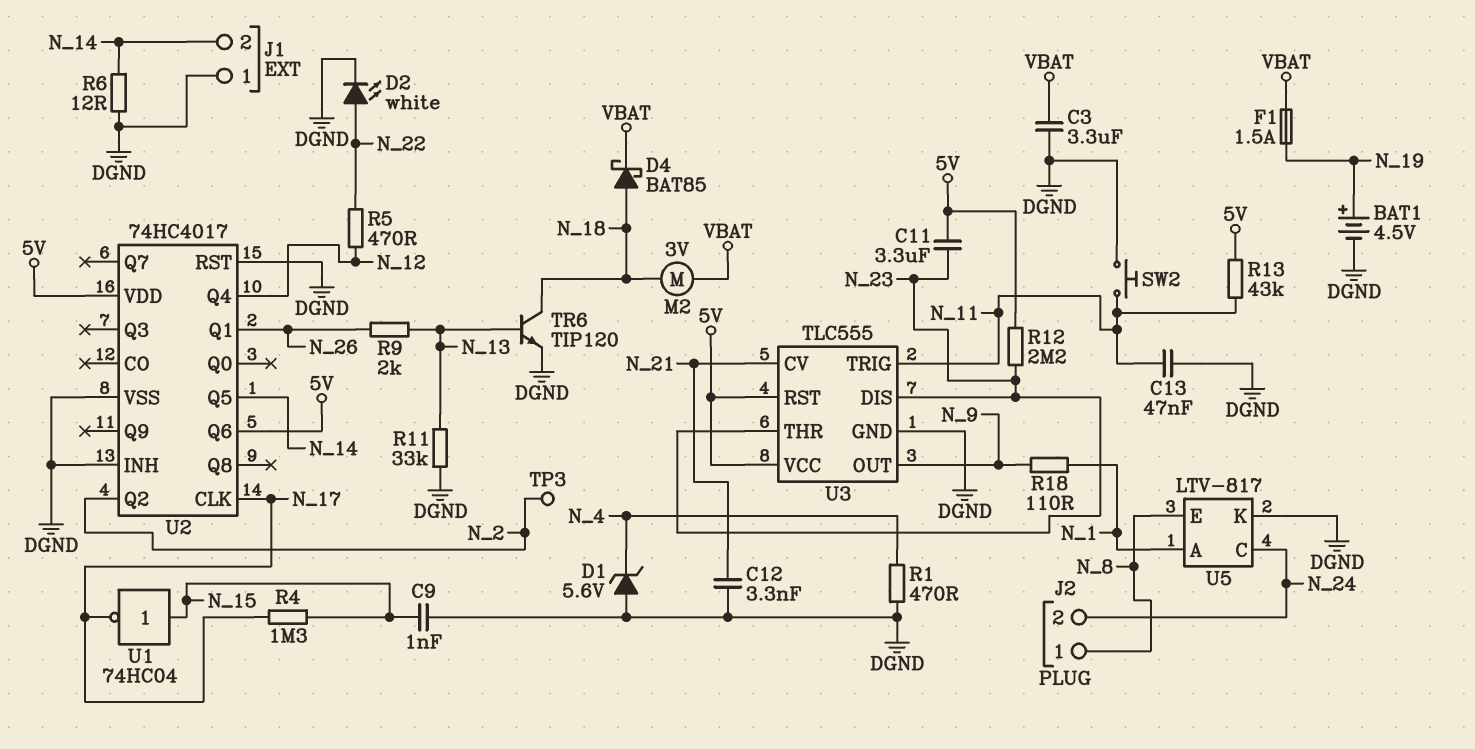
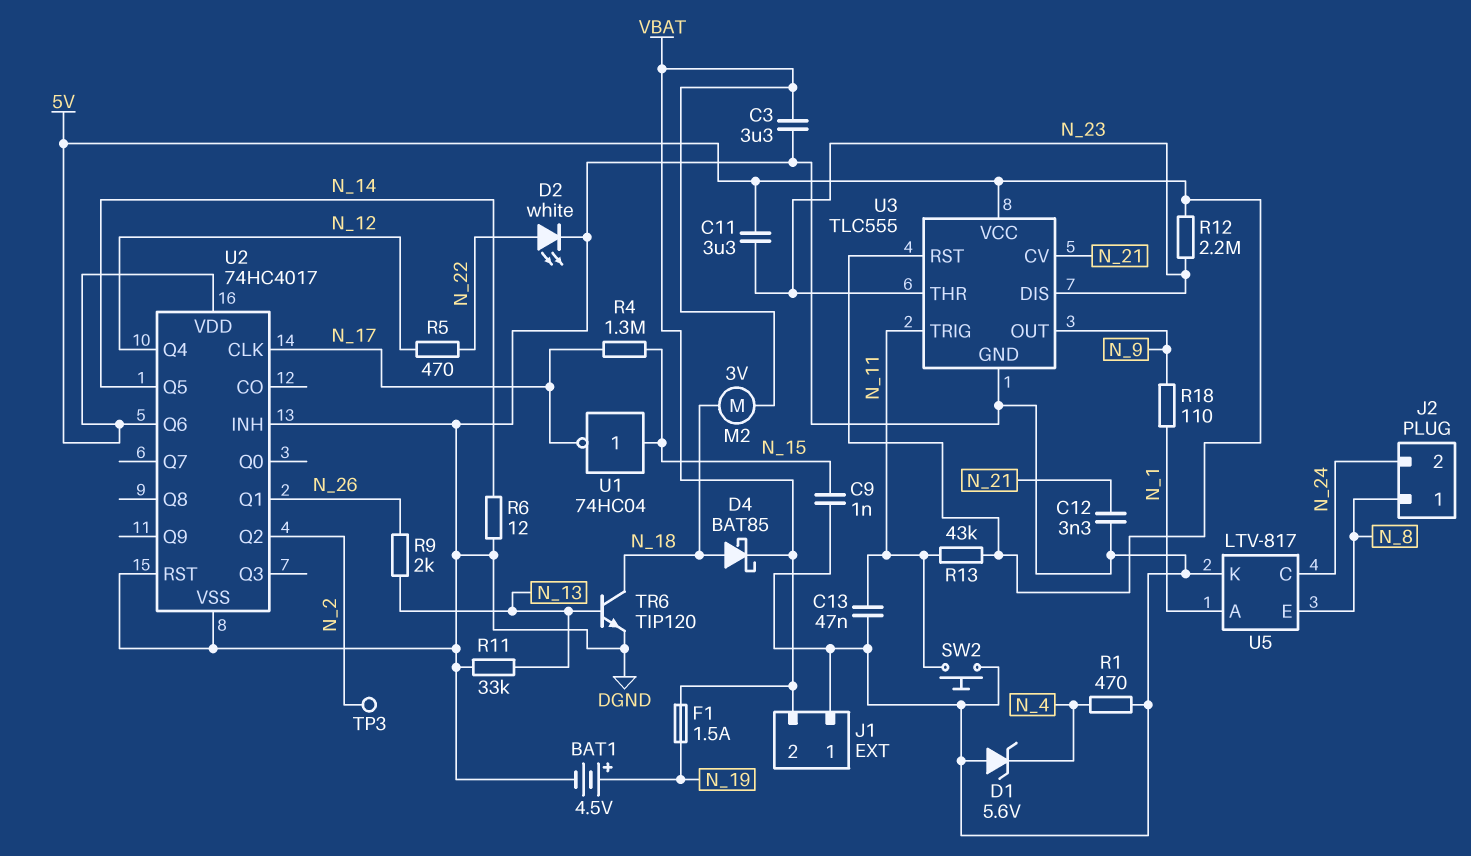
J1 pin 2: N_14 -> VBAT

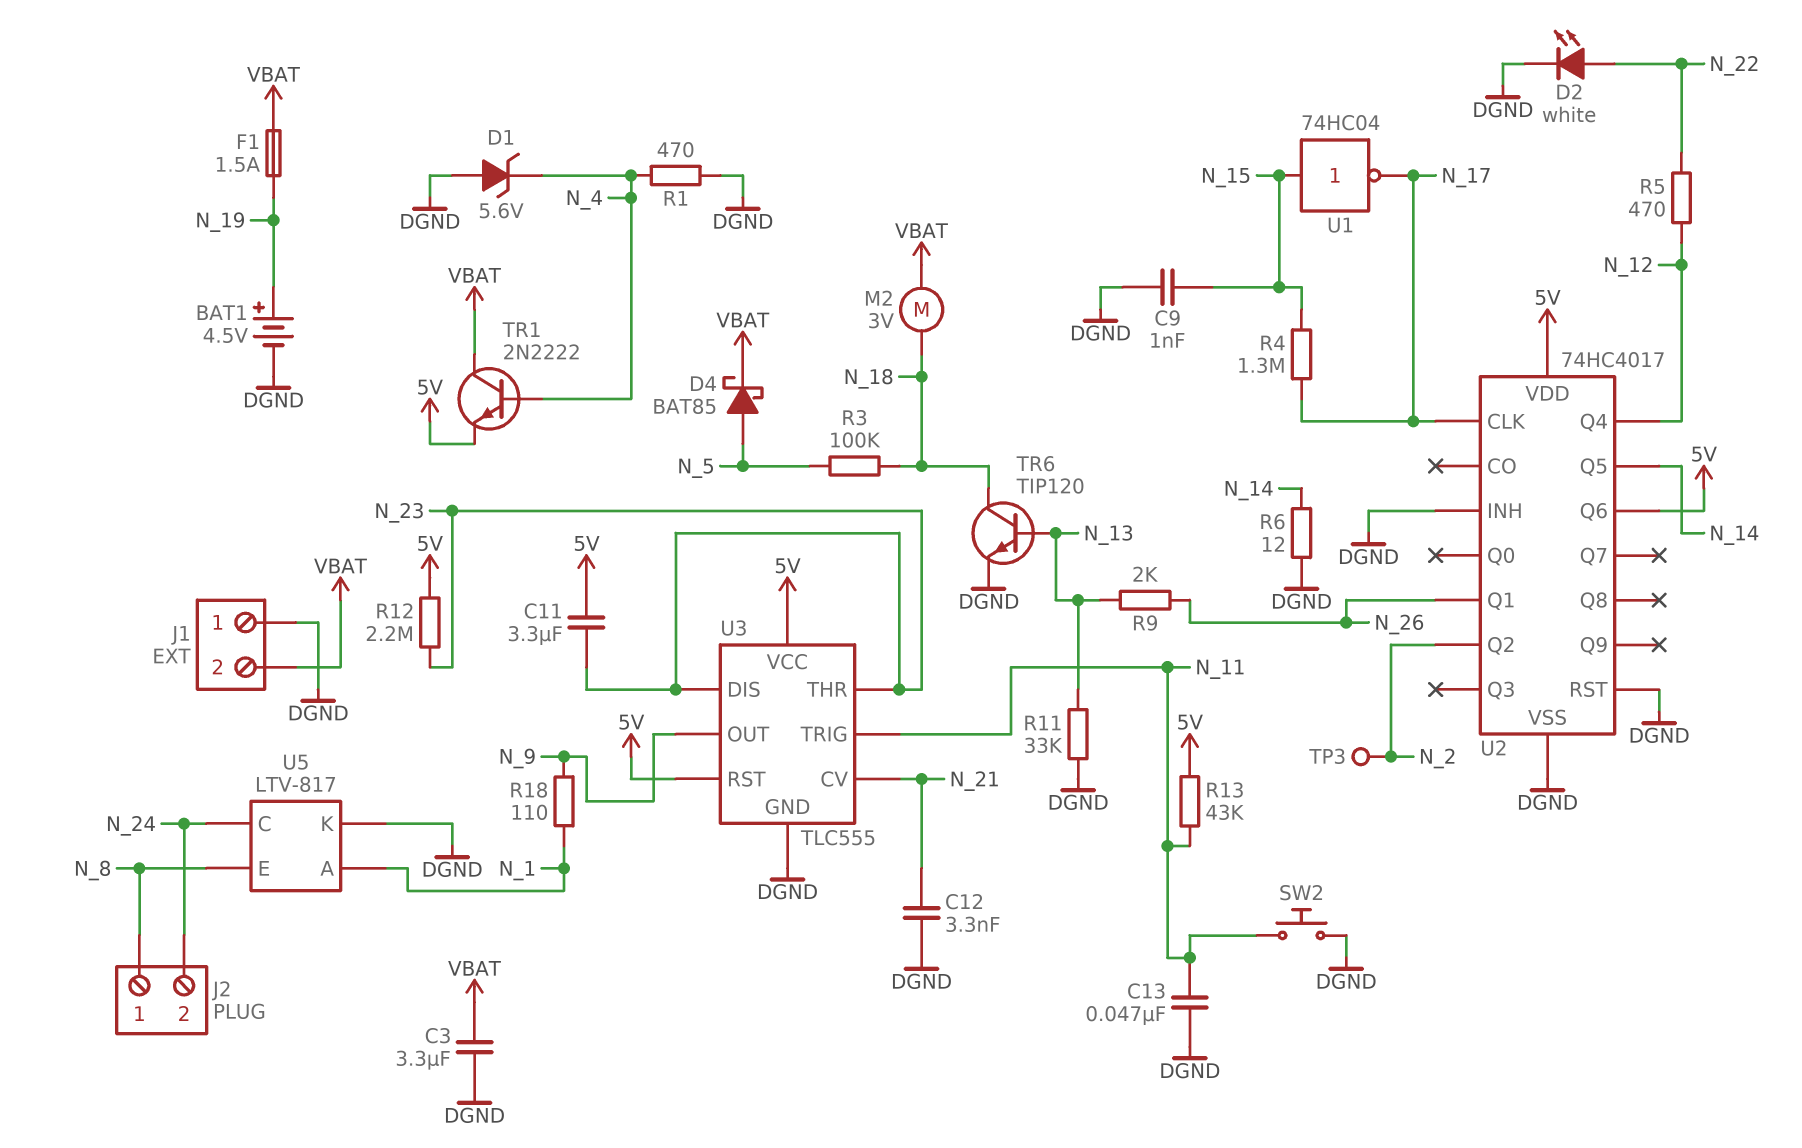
D4: schottky BAT85 (A N_18, K VBAT) -> schottky BAT85 (A N_5, K VBAT)
R3: none -> 100k (N_5, N_18)
TR1: none -> NPN 2N2222 (B N_4, C VBAT, E 5V)

